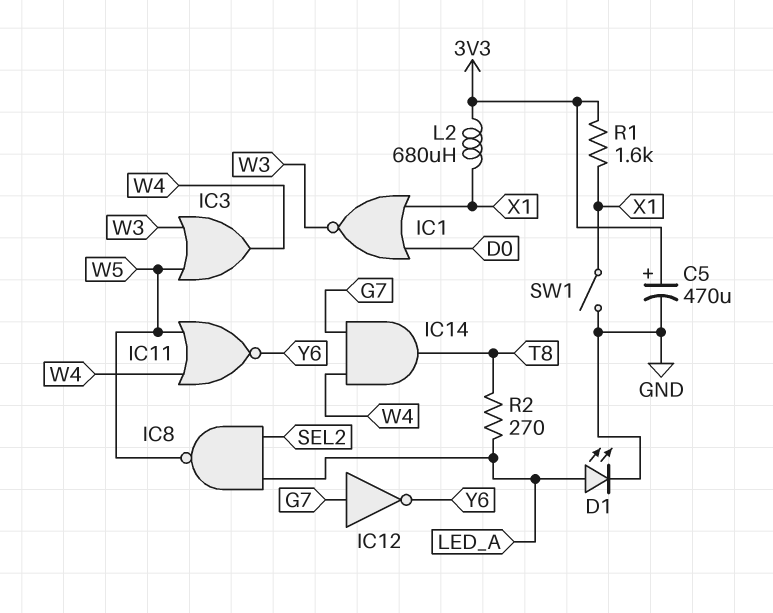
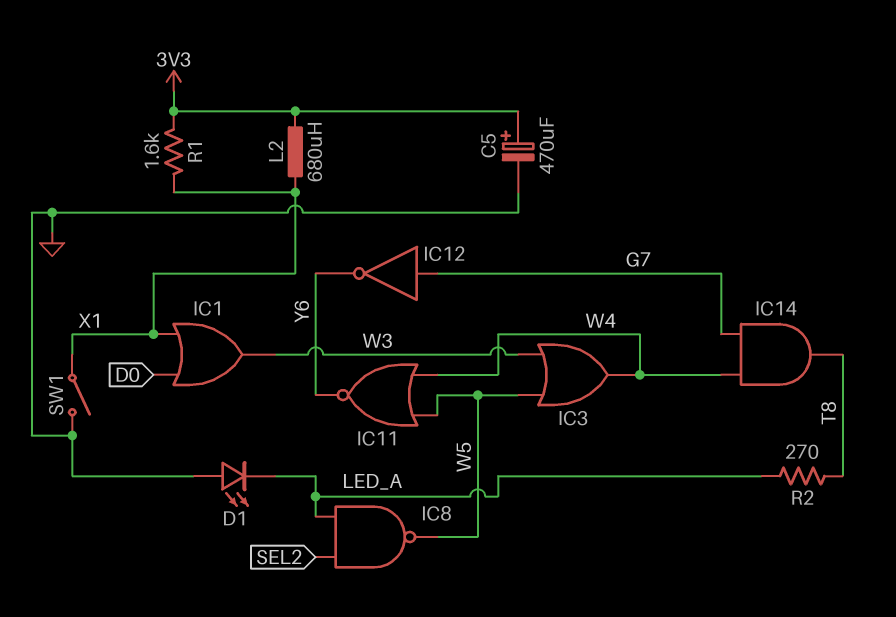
D1: LED (A LED_A, K GND) -> LED (A GND, K LED_A)
IC1: NOR (in D0, in X1, out W3) -> OR (in D0, in X1, out W3)

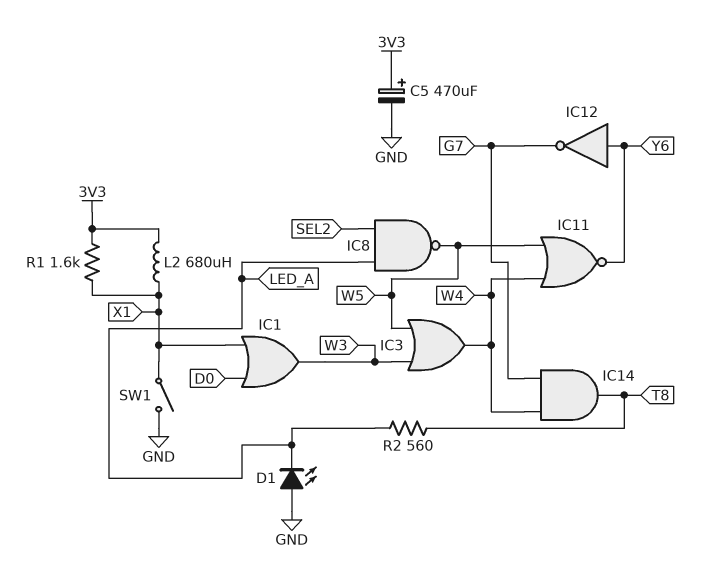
IC12: NOT (in G7, out Y6) -> NOT (in Y6, out G7)
R2: 270 (LED_A, T8) -> 560 (LED_A, T8)

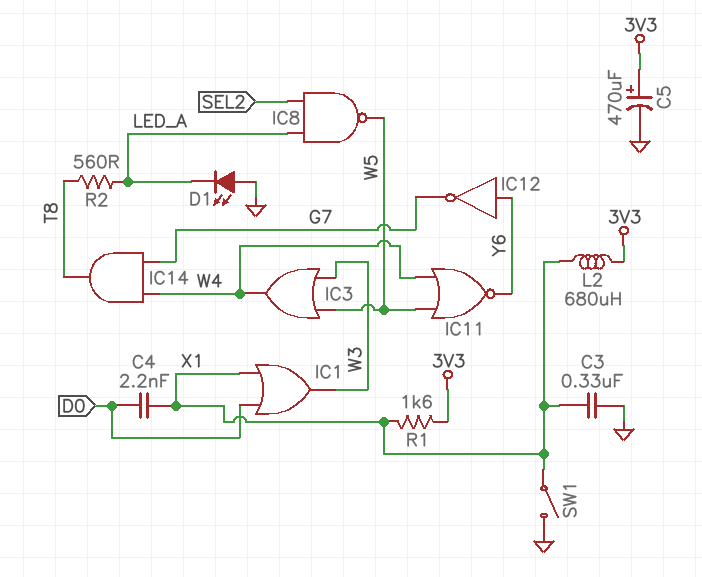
C3: none -> 330nF (GND, X1)
C4: none -> 2.2nF (D0, X1)

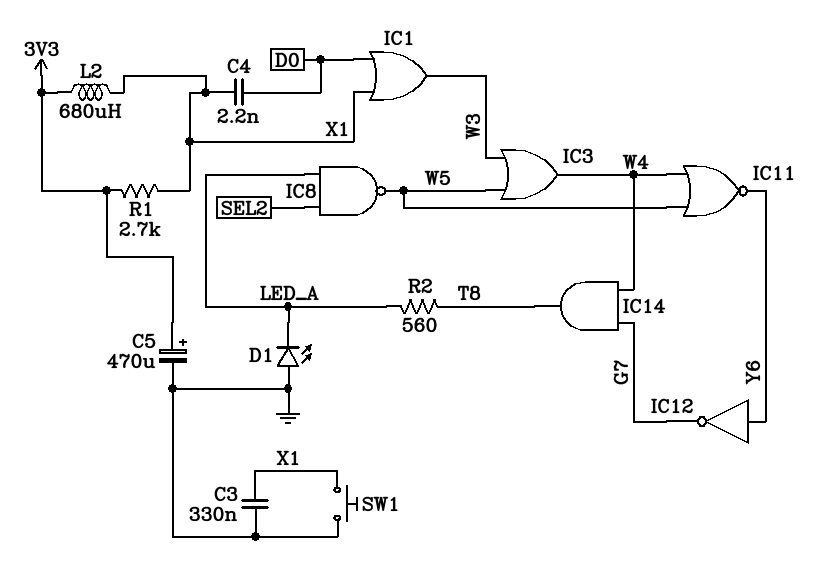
R1: 1.6k (3V3, X1) -> 2.7k (3V3, X1)
SW1: switch (GND, X1) -> button (GND, X1)

